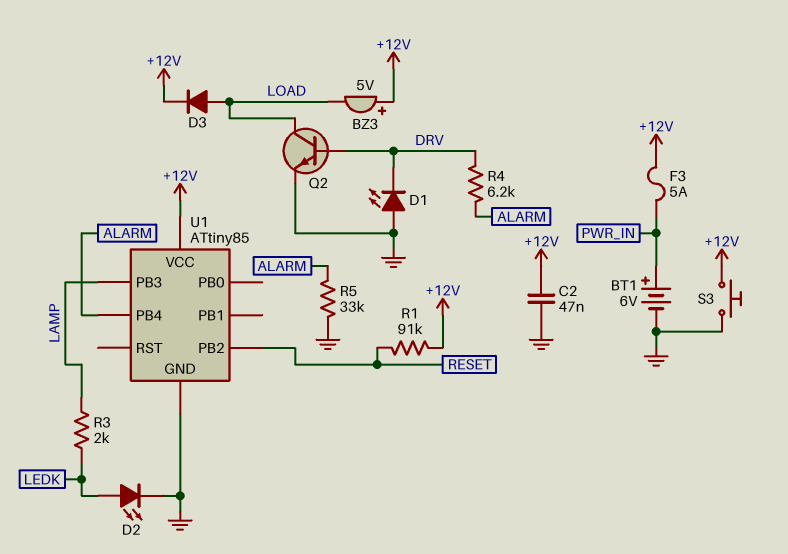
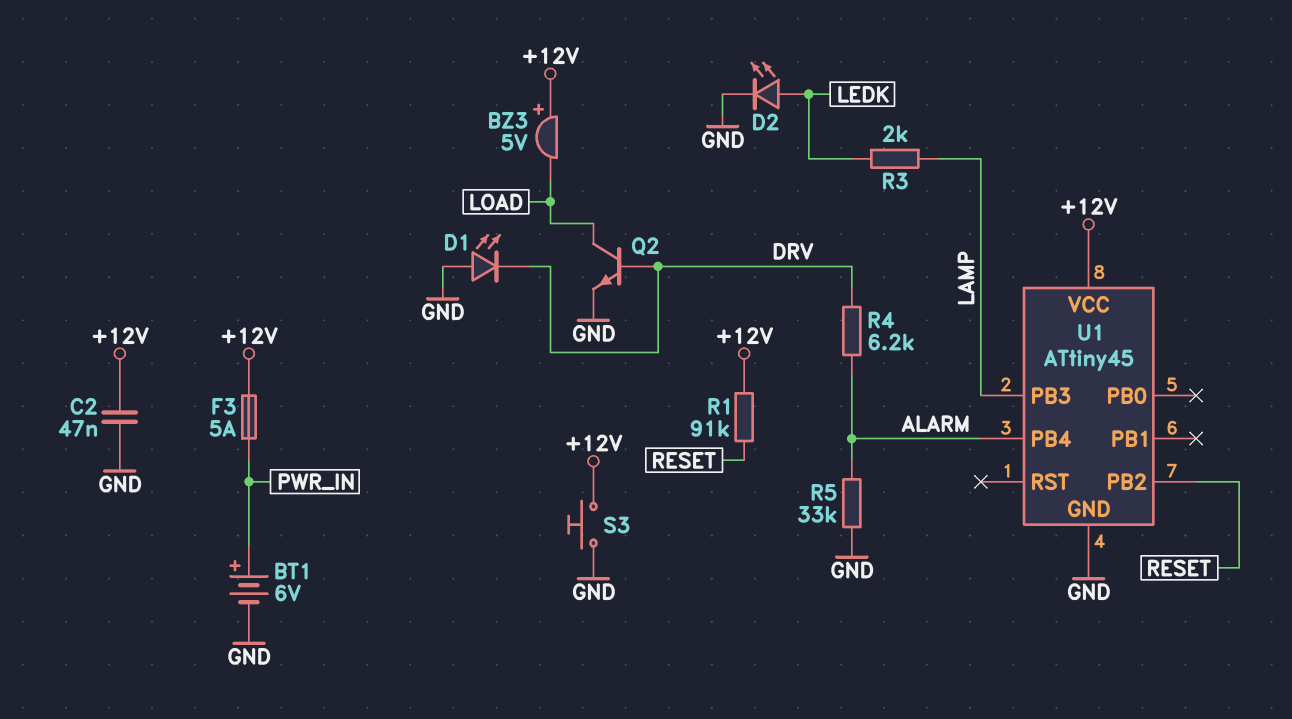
D3: diode (A LOAD, K +12V) -> none
U1: ATtiny85 -> ATtiny45

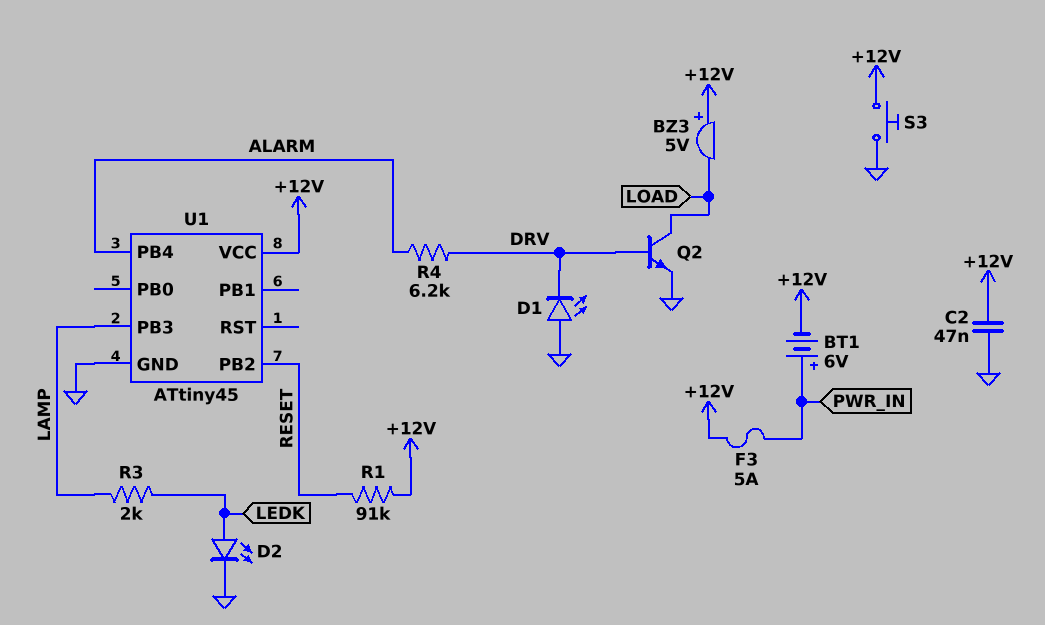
BT1: 6V (plus PWR_IN, minus GND) -> 6V (plus PWR_IN, minus +12V)
R5: 33k (ALARM, GND) -> none

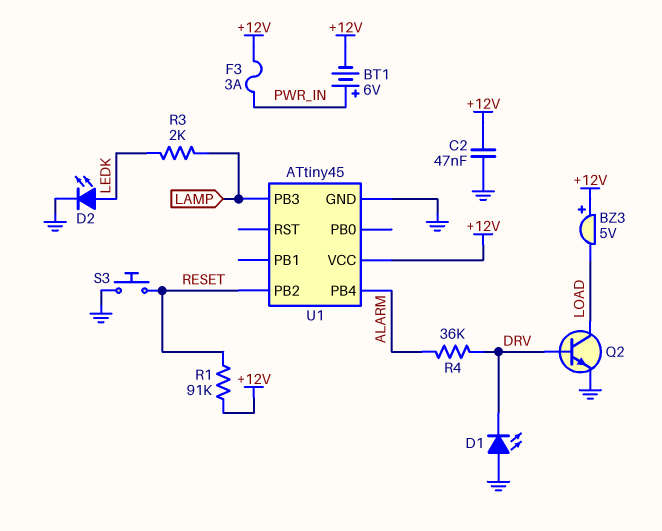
F3: 5A (+12V, PWR_IN) -> 3A (+12V, PWR_IN)
R4: 6.2k (ALARM, DRV) -> 36k (ALARM, DRV)
S3: button (+12V, GND) -> button (GND, RESET)

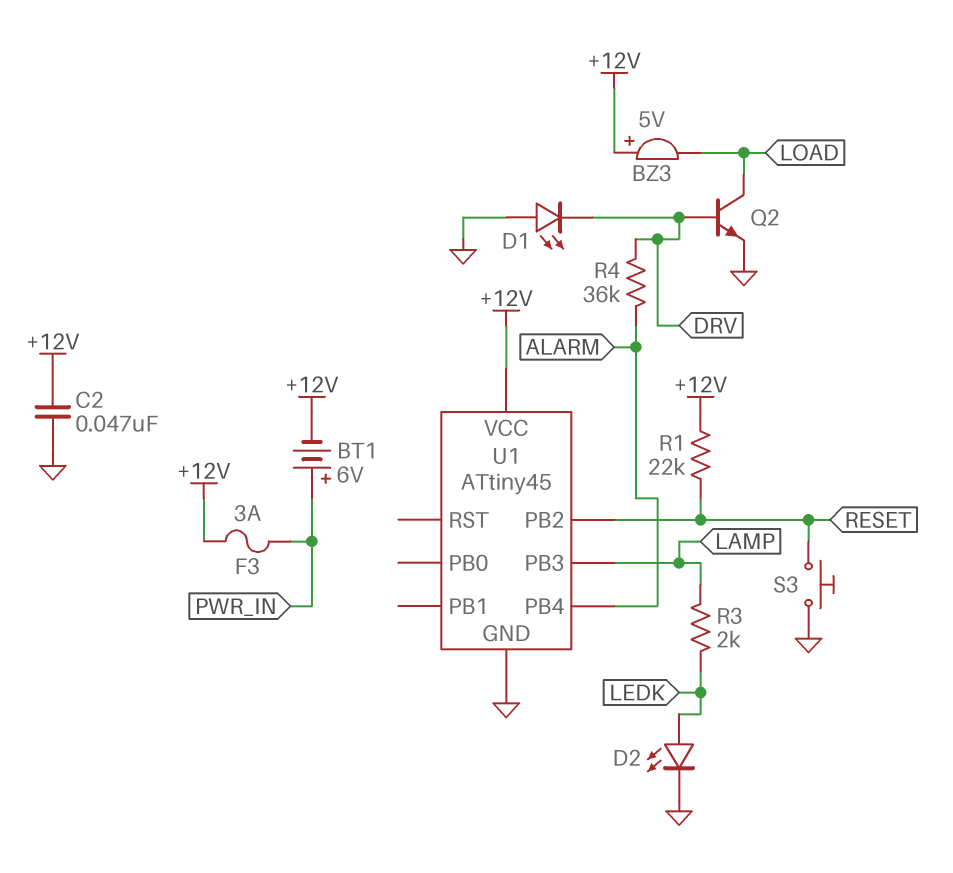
R1: 91k (+12V, RESET) -> 22k (+12V, RESET)

